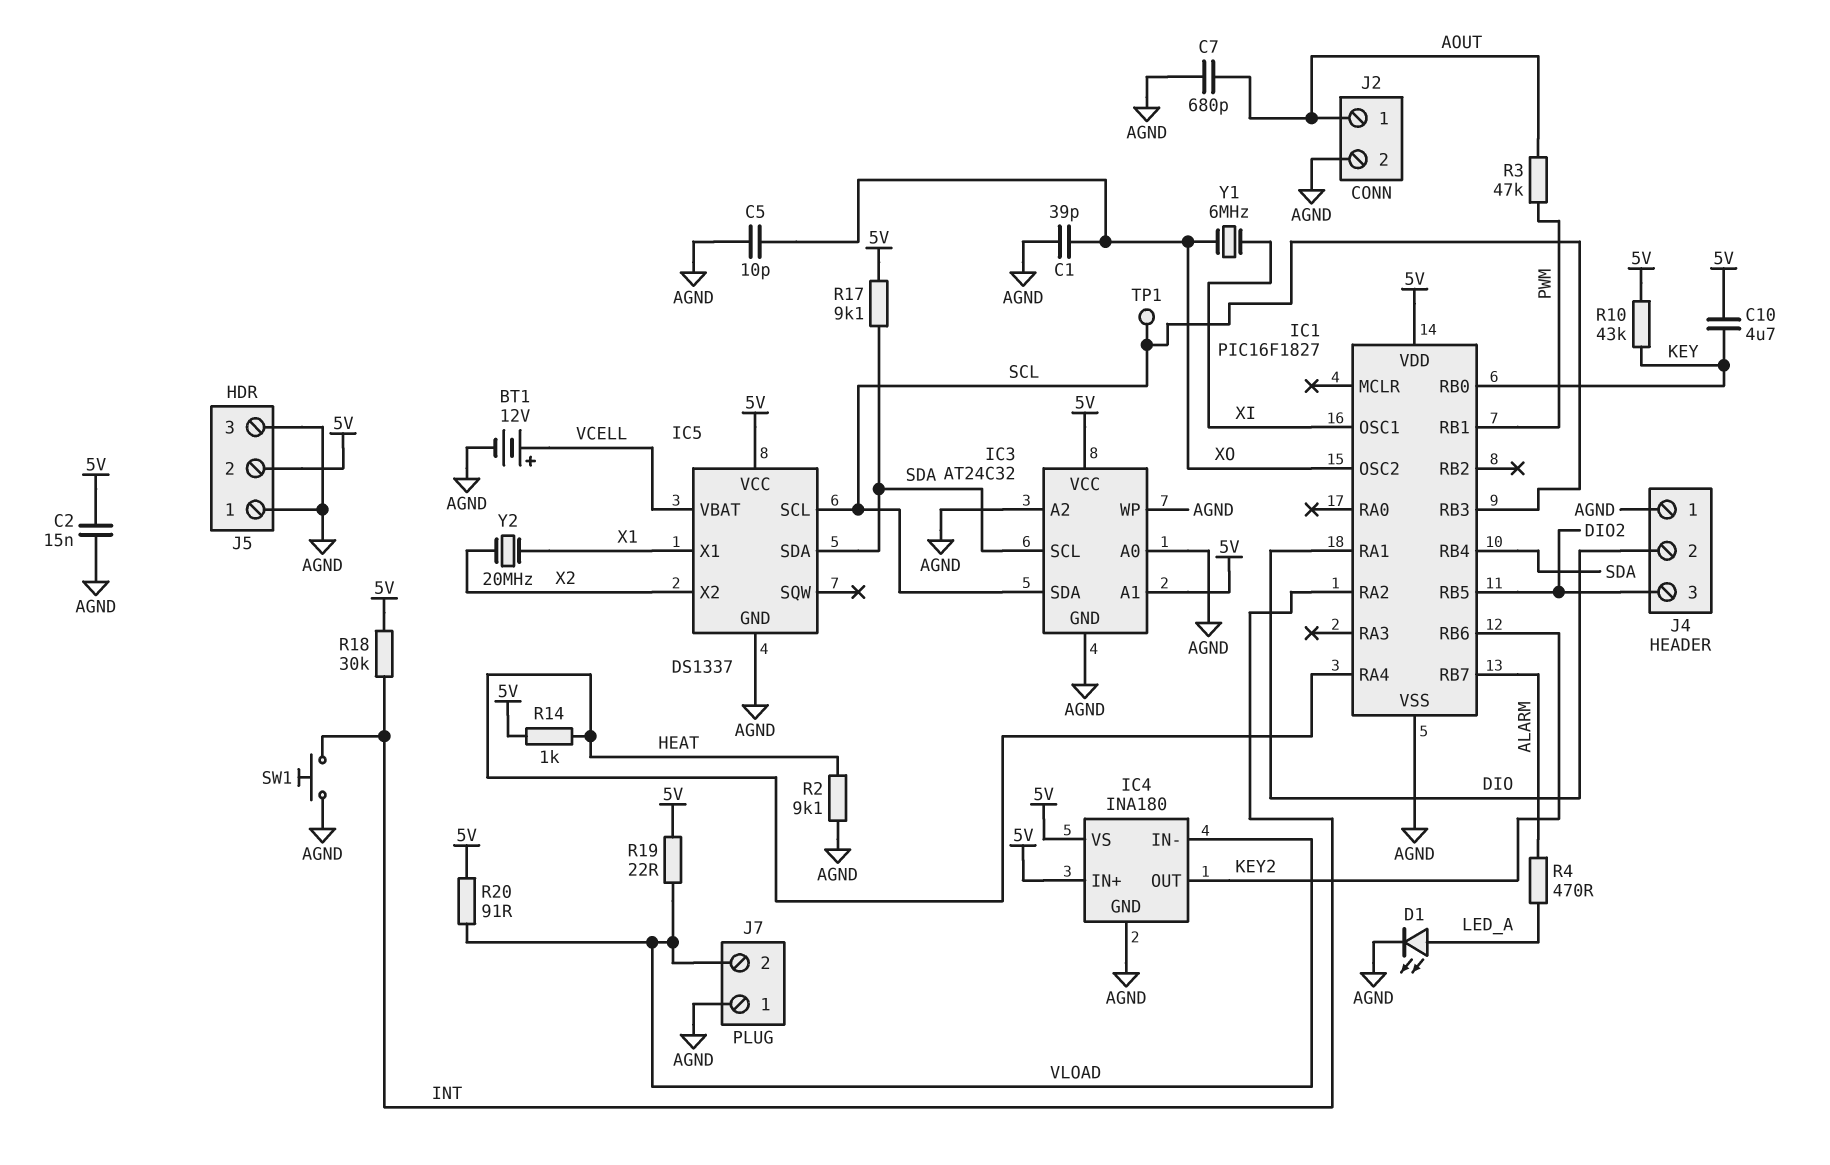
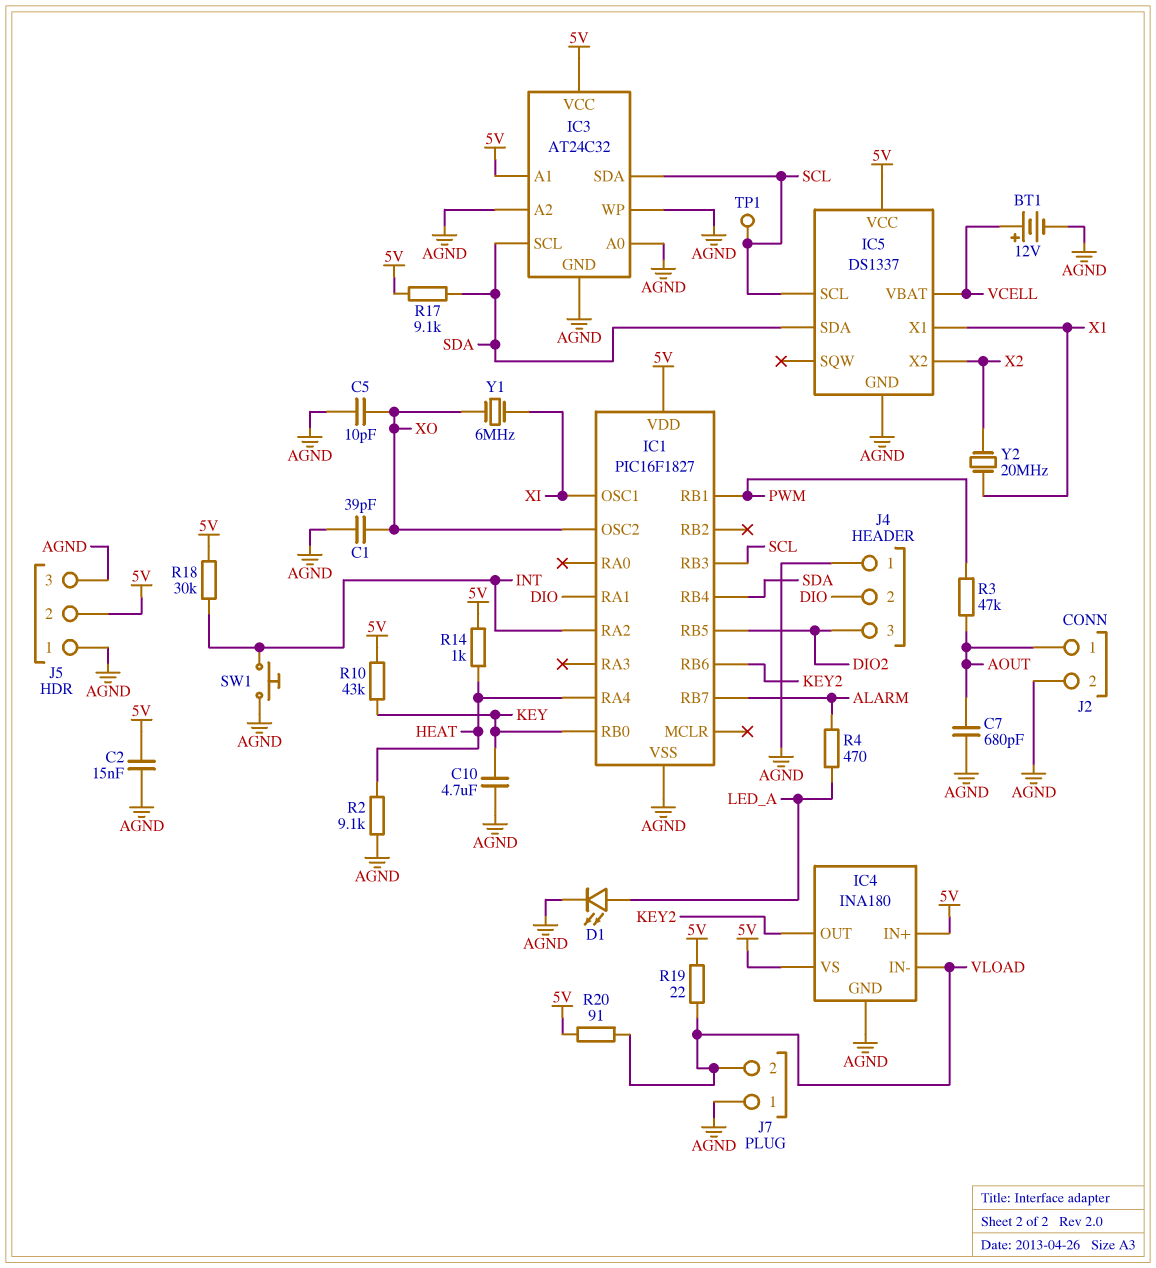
C10: 4.7uF (5V, KEY) -> 4.7uF (AGND, KEY)

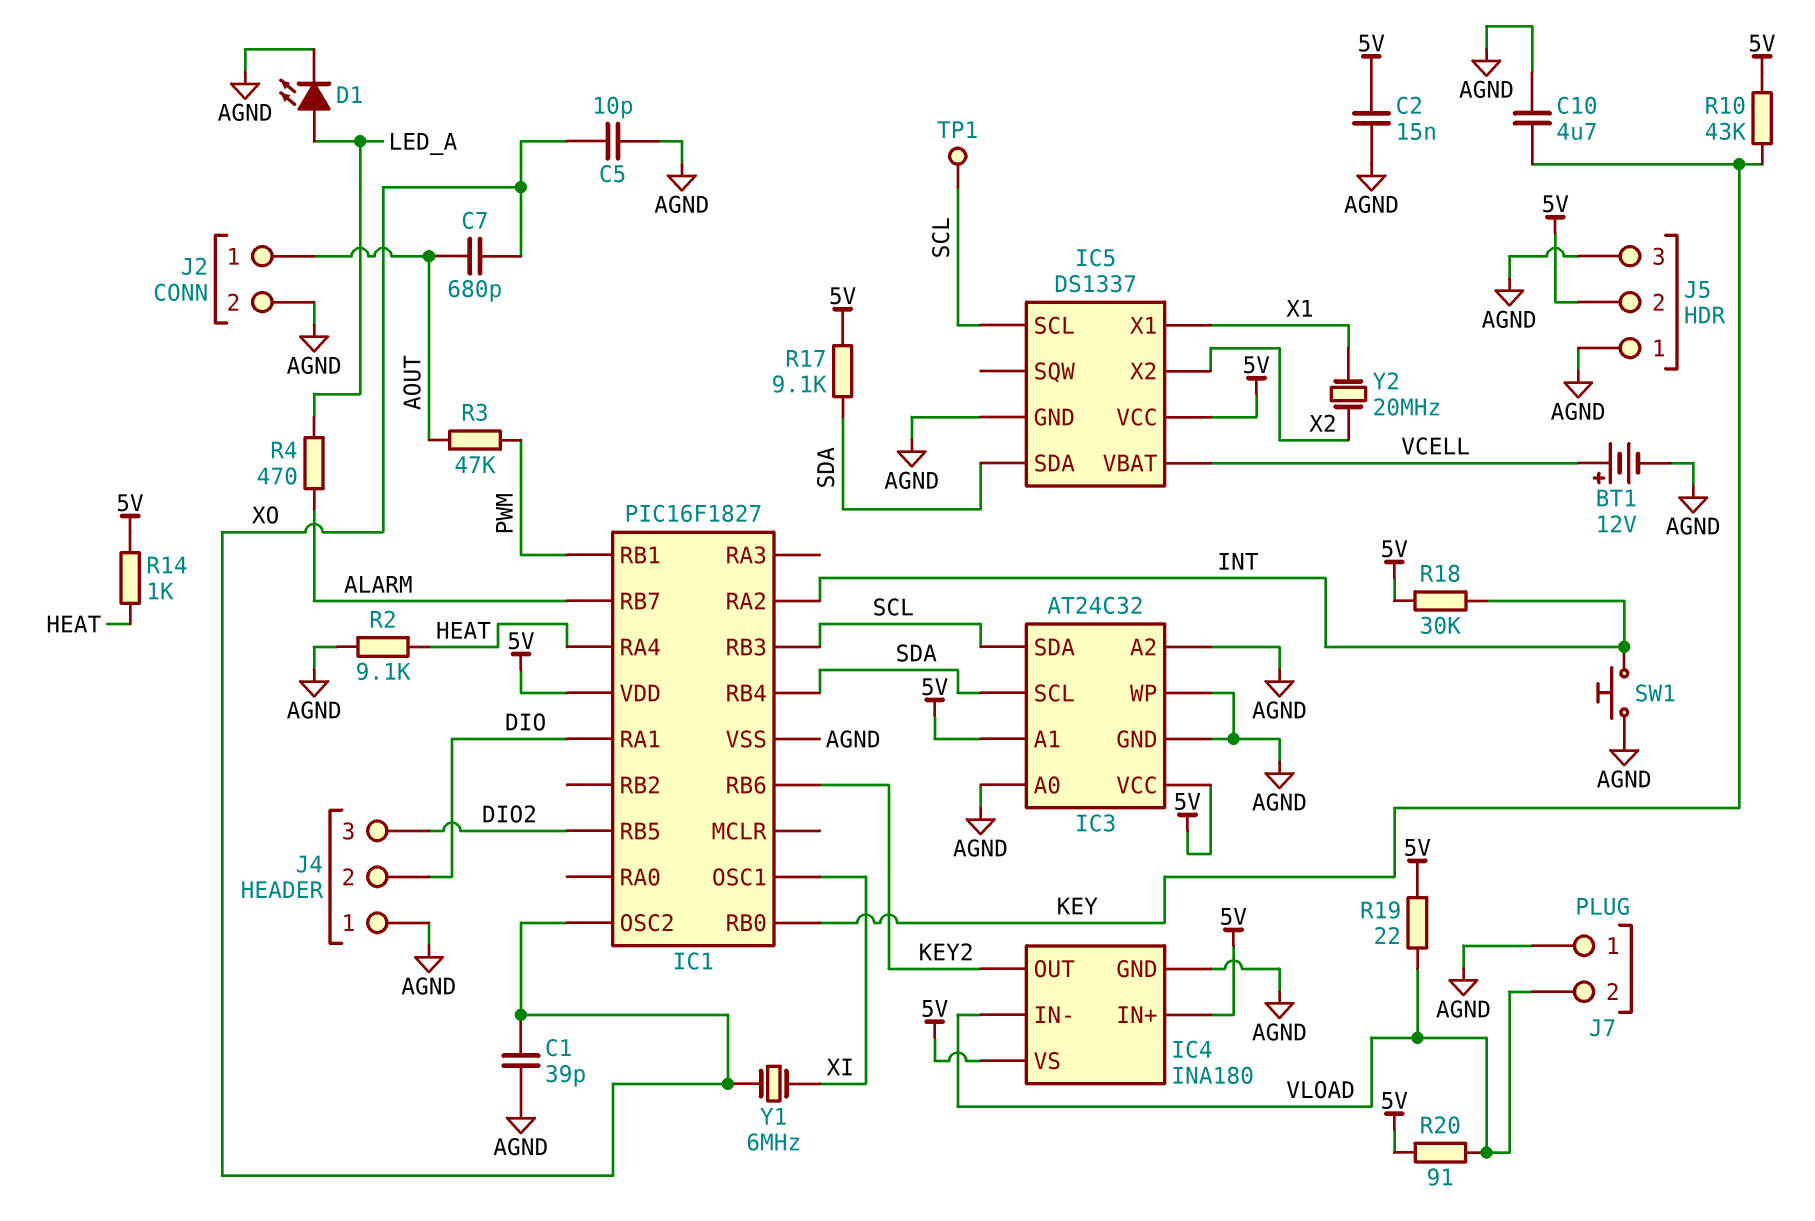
C7: 680pF (AGND, AOUT) -> 680pF (AOUT, XO)

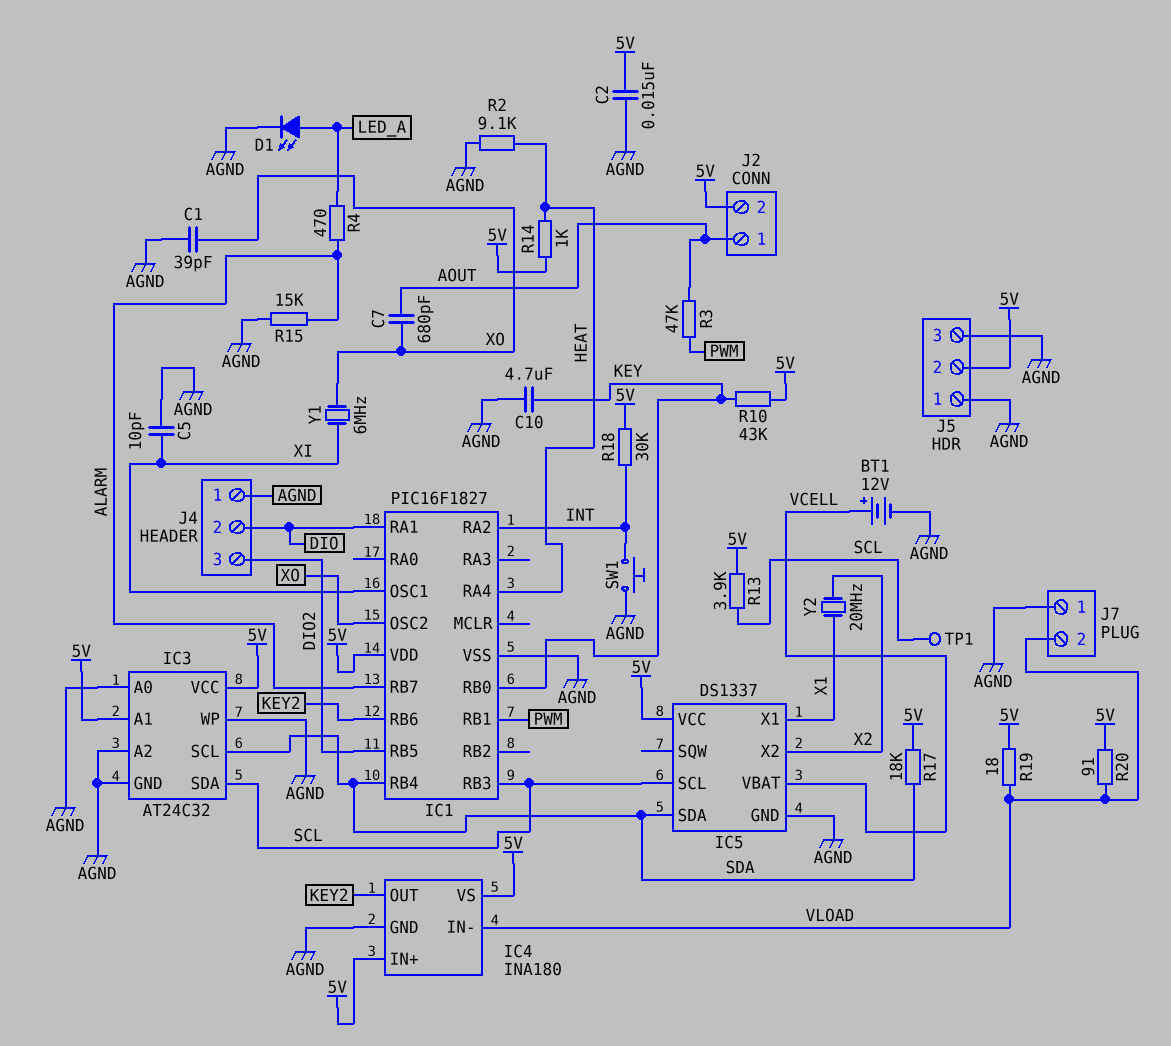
C5: 10pF (AGND, XO) -> 10pF (AGND, XI)
J2 pin 2: AGND -> 5V
R13: none -> 3.9k (5V, SCL)
R15: none -> 15k (AGND, ALARM)
R17: 9.1k (5V, SDA) -> 18k (5V, SDA)
R19: 22 (5V, VLOAD) -> 18 (5V, VLOAD)

